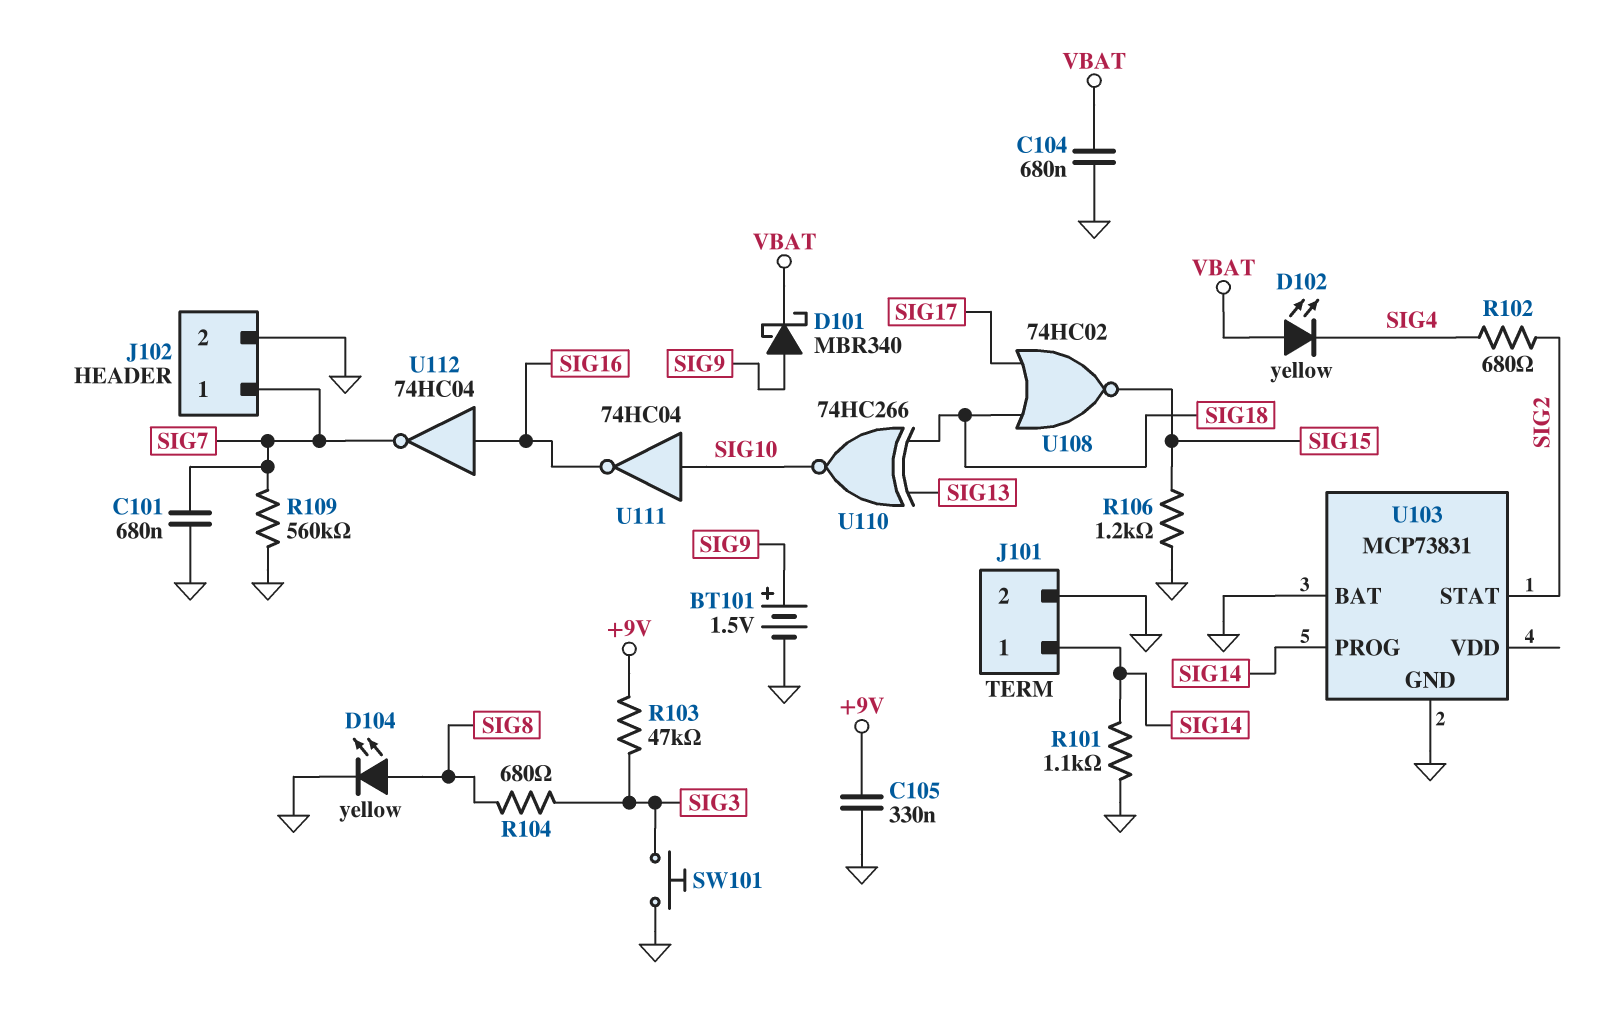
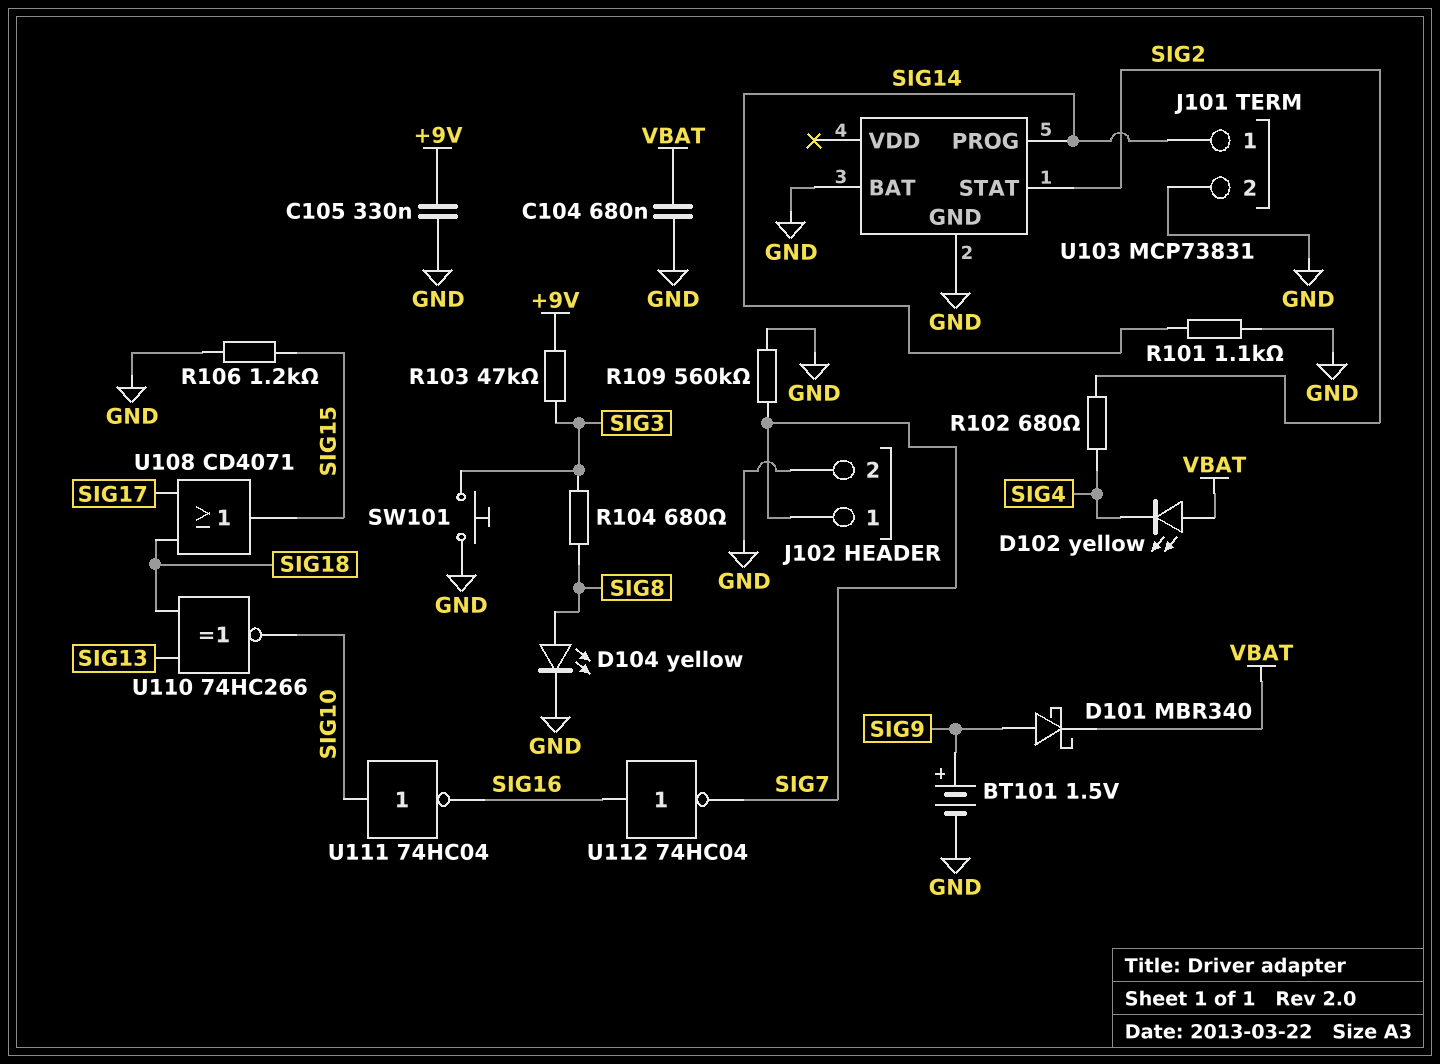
C101: 680nF (GND, SIG7) -> none
U108: NOR 74HC02 (in SIG17, in SIG18, out SIG15) -> OR CD4071 (in SIG17, in SIG18, out SIG15)

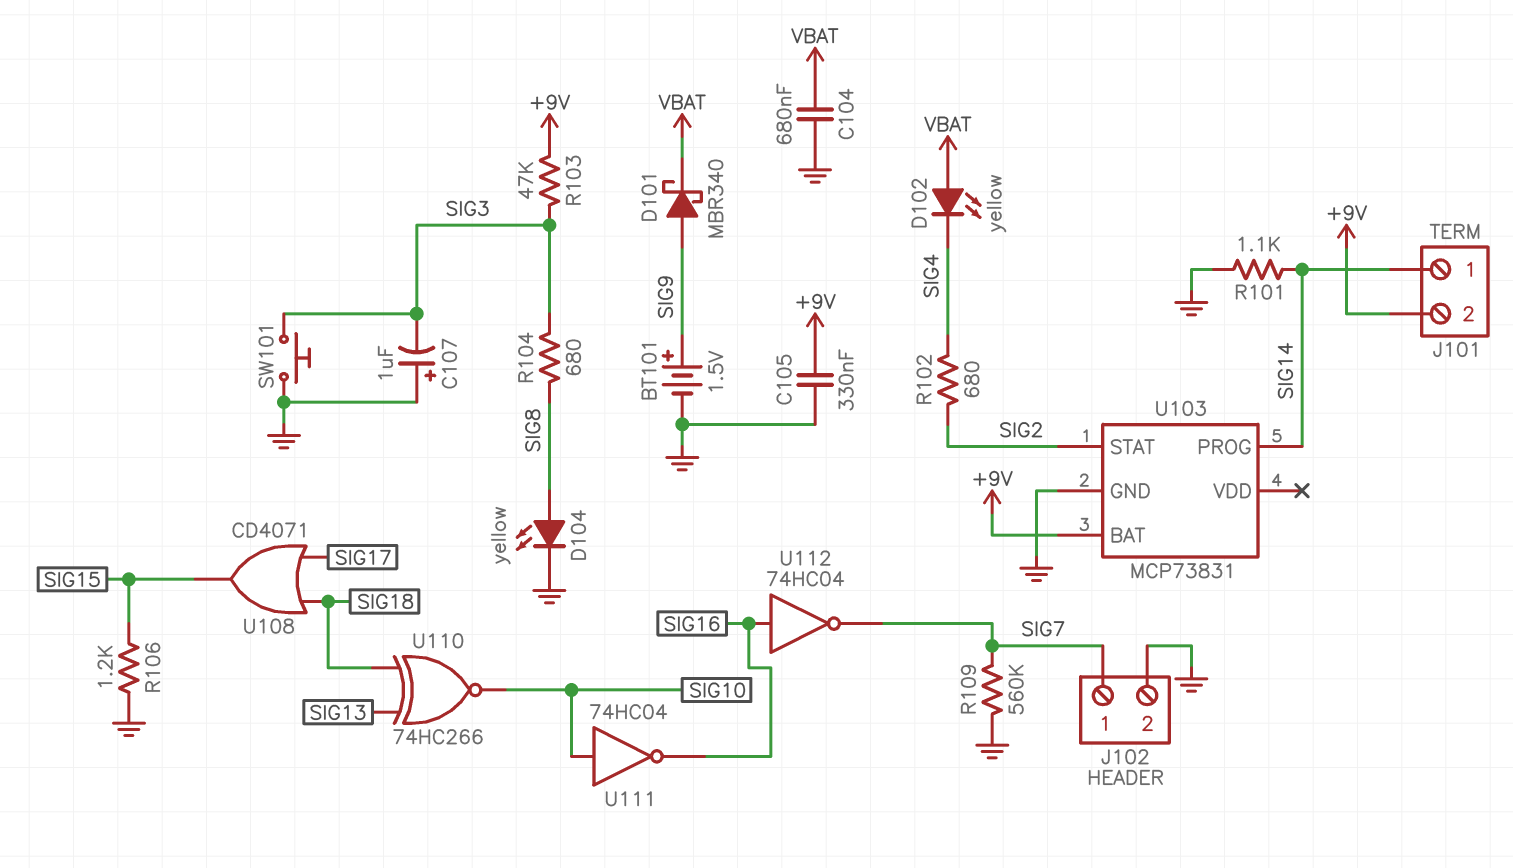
C107: none -> 1uF (plus GND, minus SIG3)
J101 pin 2: GND -> +9V
U103 pin BAT: GND -> +9V

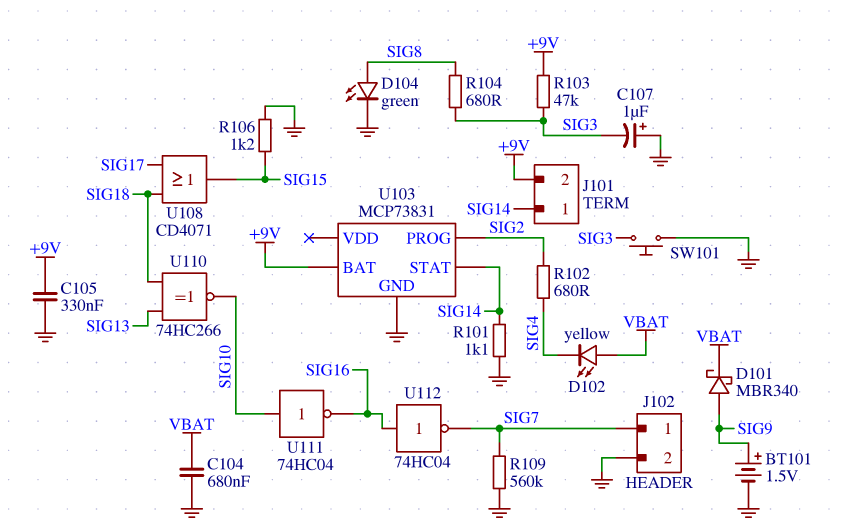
D104: LED yellow (A SIG8, K GND) -> LED green (A SIG8, K GND)
U103 pin PROG: SIG14 -> SIG2
U103 pin STAT: SIG2 -> SIG14

